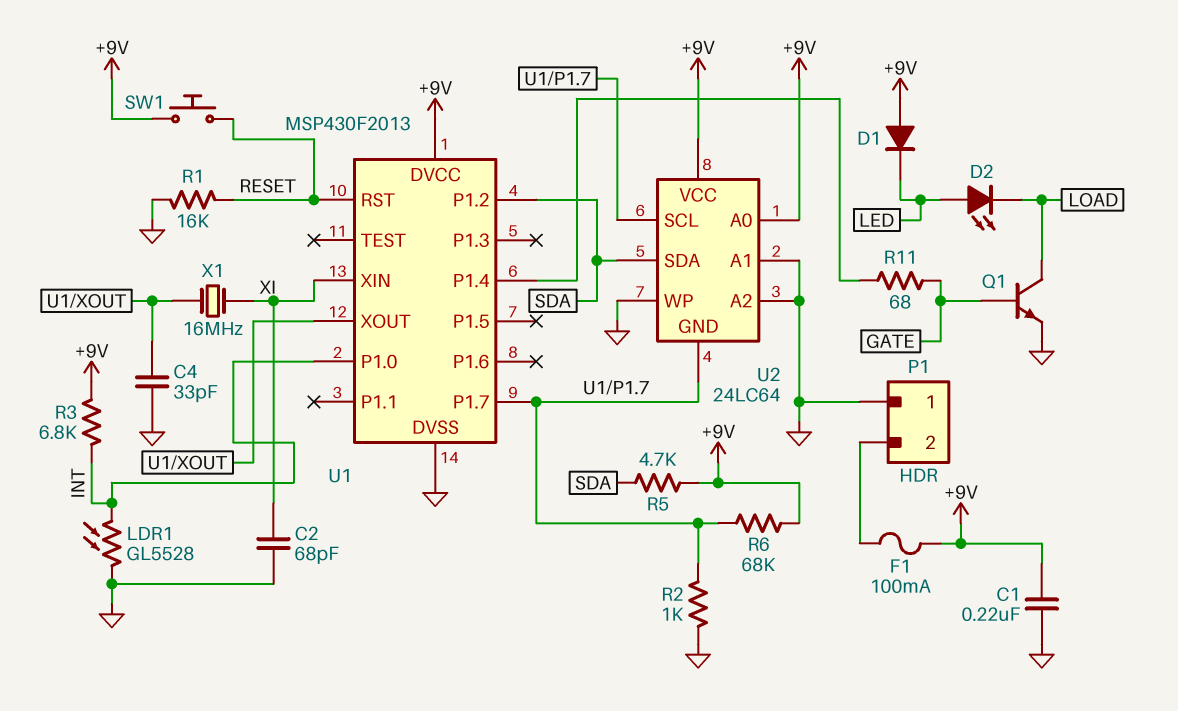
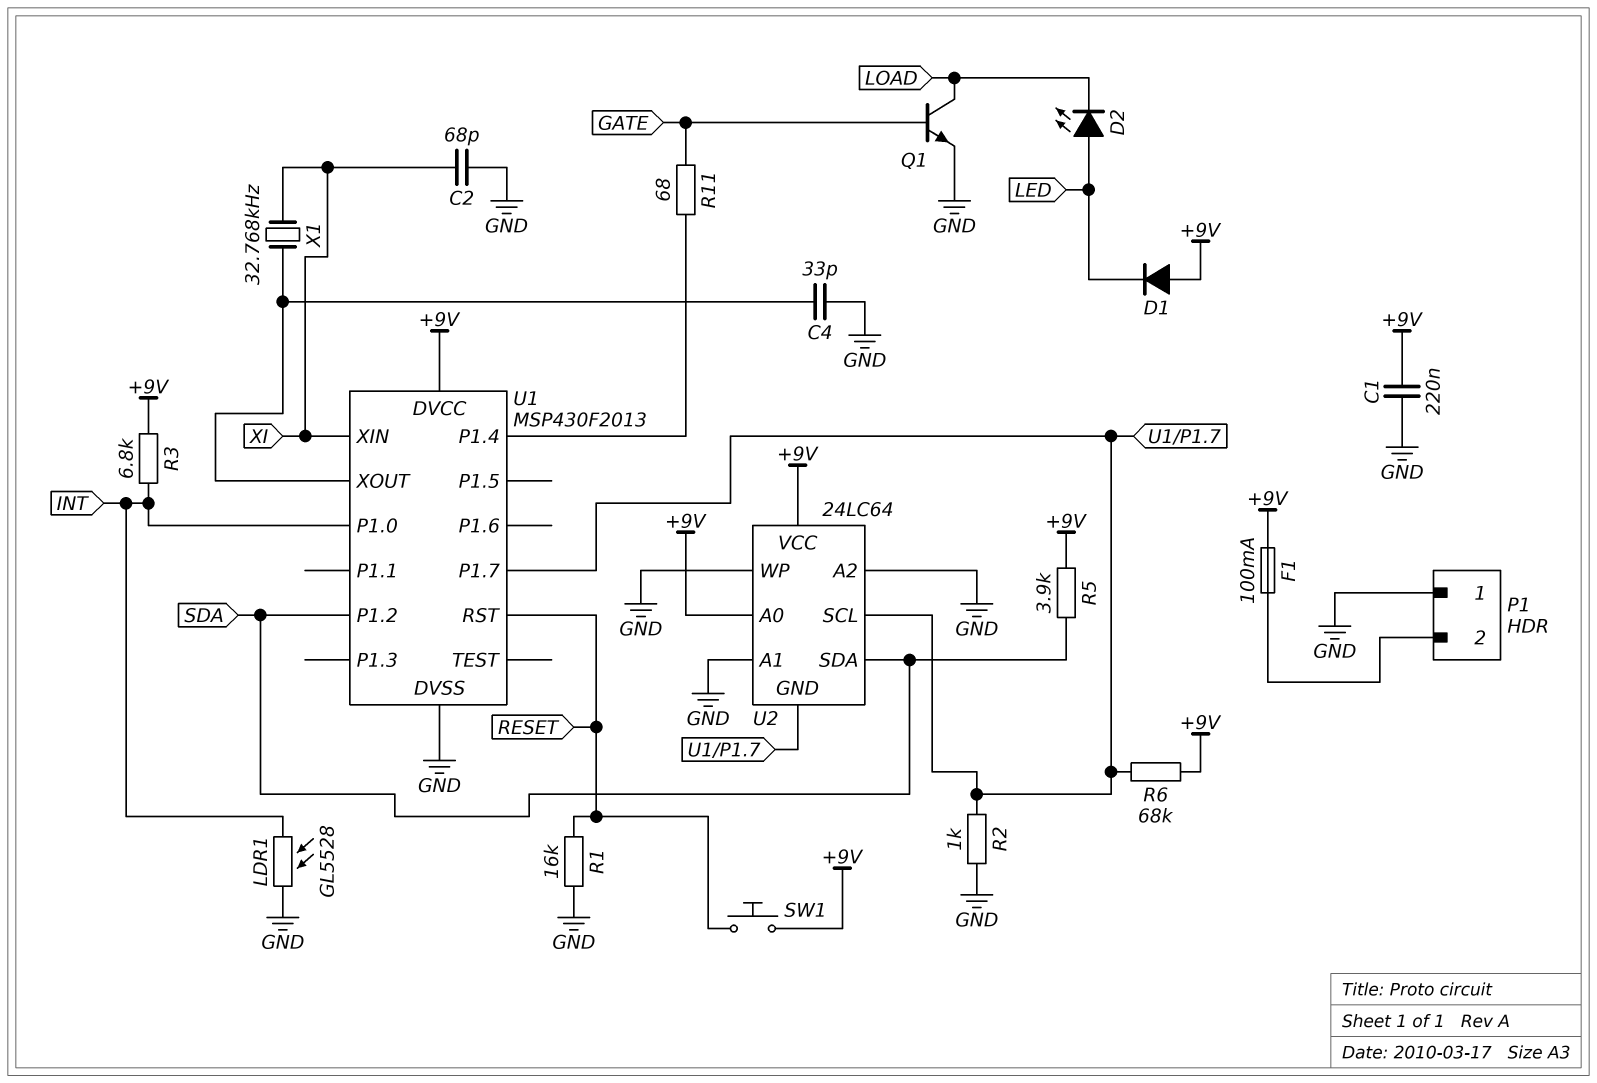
R5: 4.7k (+9V, SDA) -> 3.9k (+9V, SDA)
X1: 16MHz (U1/XOUT, XI) -> 32.768kHz (U1/XOUT, XI)

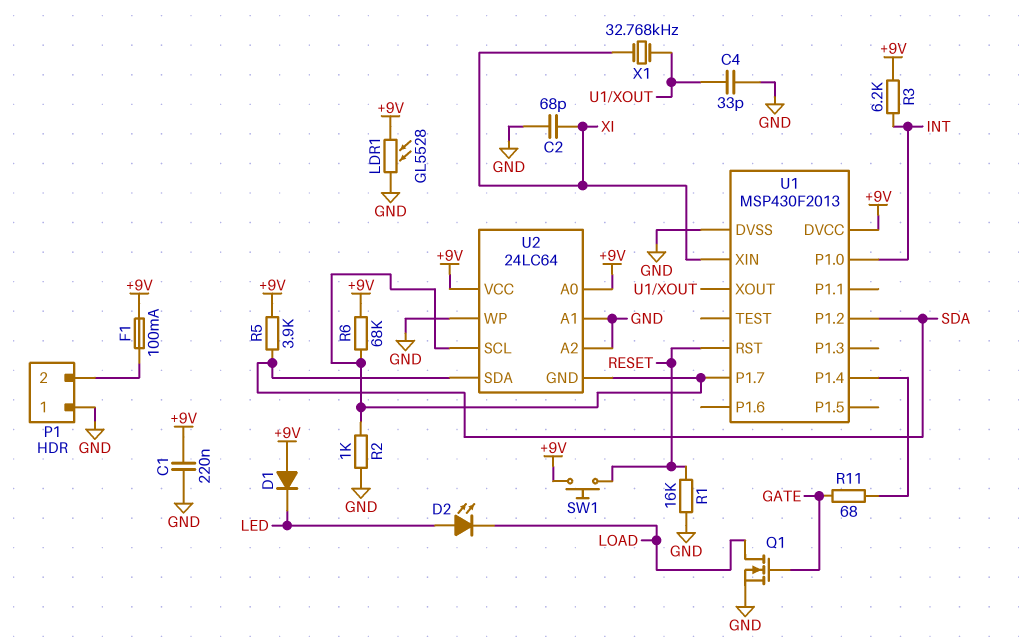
LDR1: GL5528 (GND, INT) -> GL5528 (+9V, GND)
Q1: NPN (B GATE, C LOAD, E GND) -> NMOS (G GATE, D LOAD, S GND)
R3: 6.8k (+9V, INT) -> 6.2k (+9V, INT)

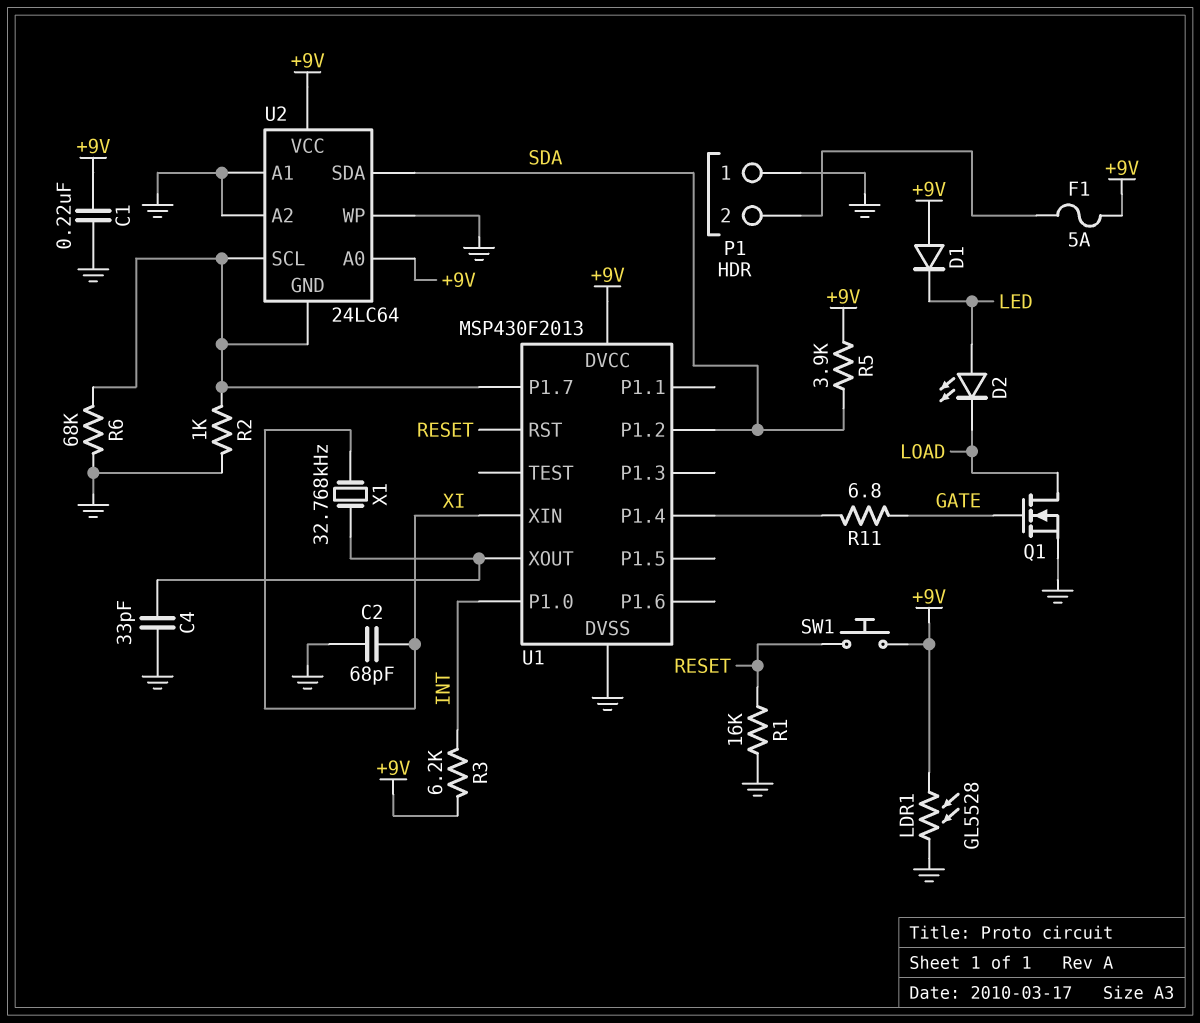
F1: 100mA (+9V, P1/2) -> 5A (+9V, P1/2)
R6: 68k (+9V, U1/P1.7) -> 68k (GND, U1/P1.7)
R11: 68 (GATE, U1/P1.4) -> 6.8 (GATE, U1/P1.4)

